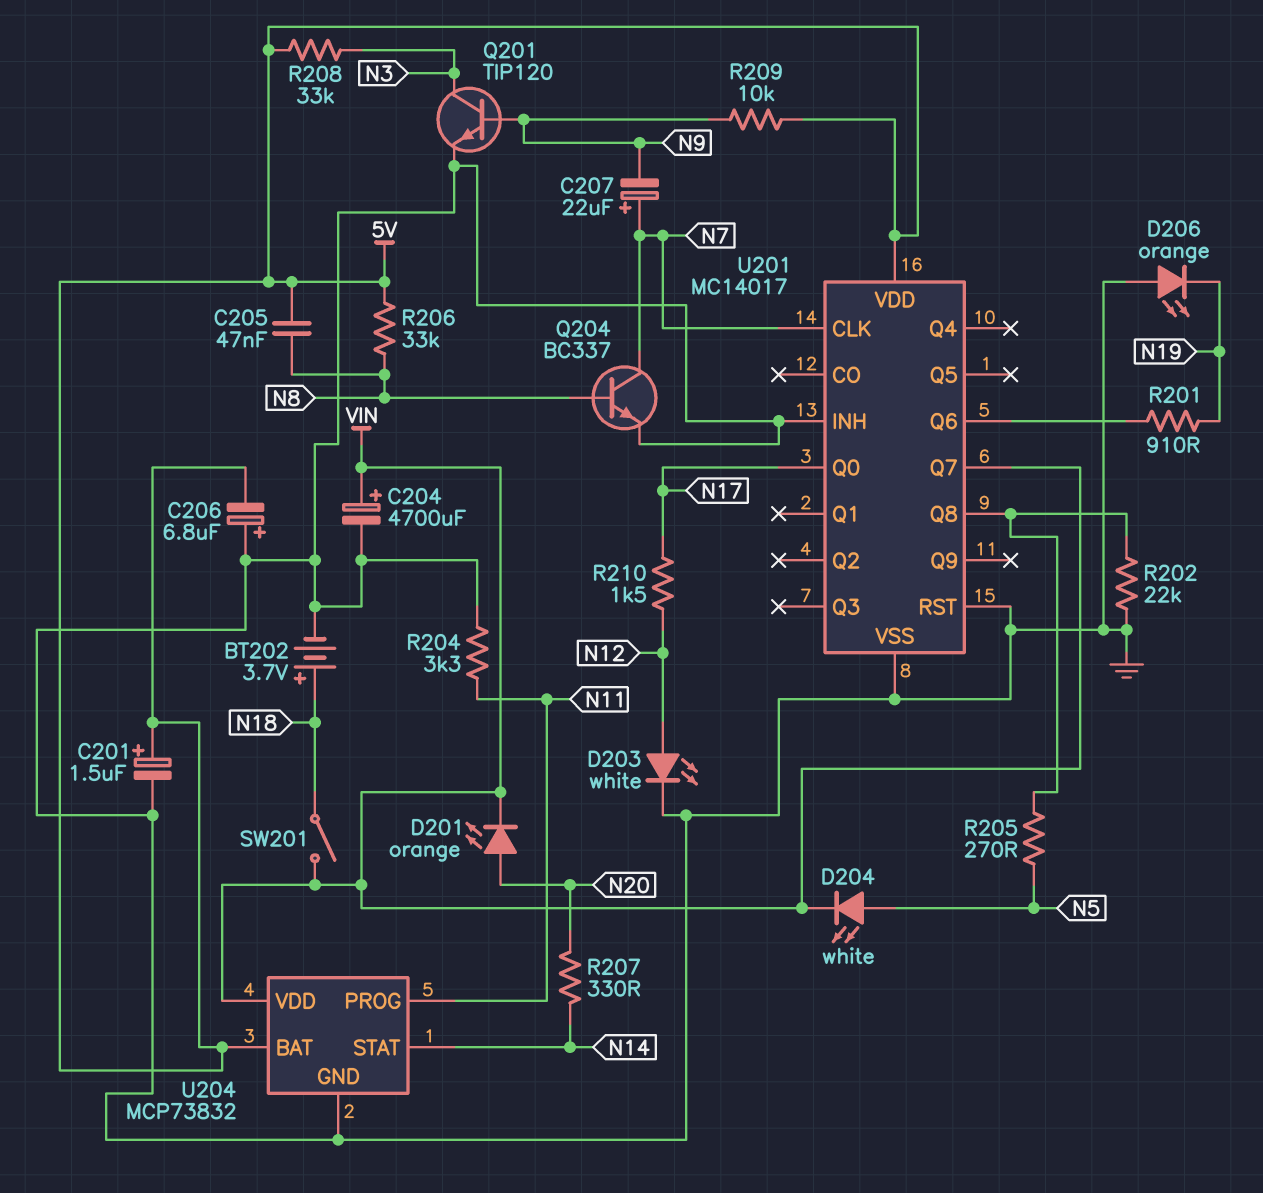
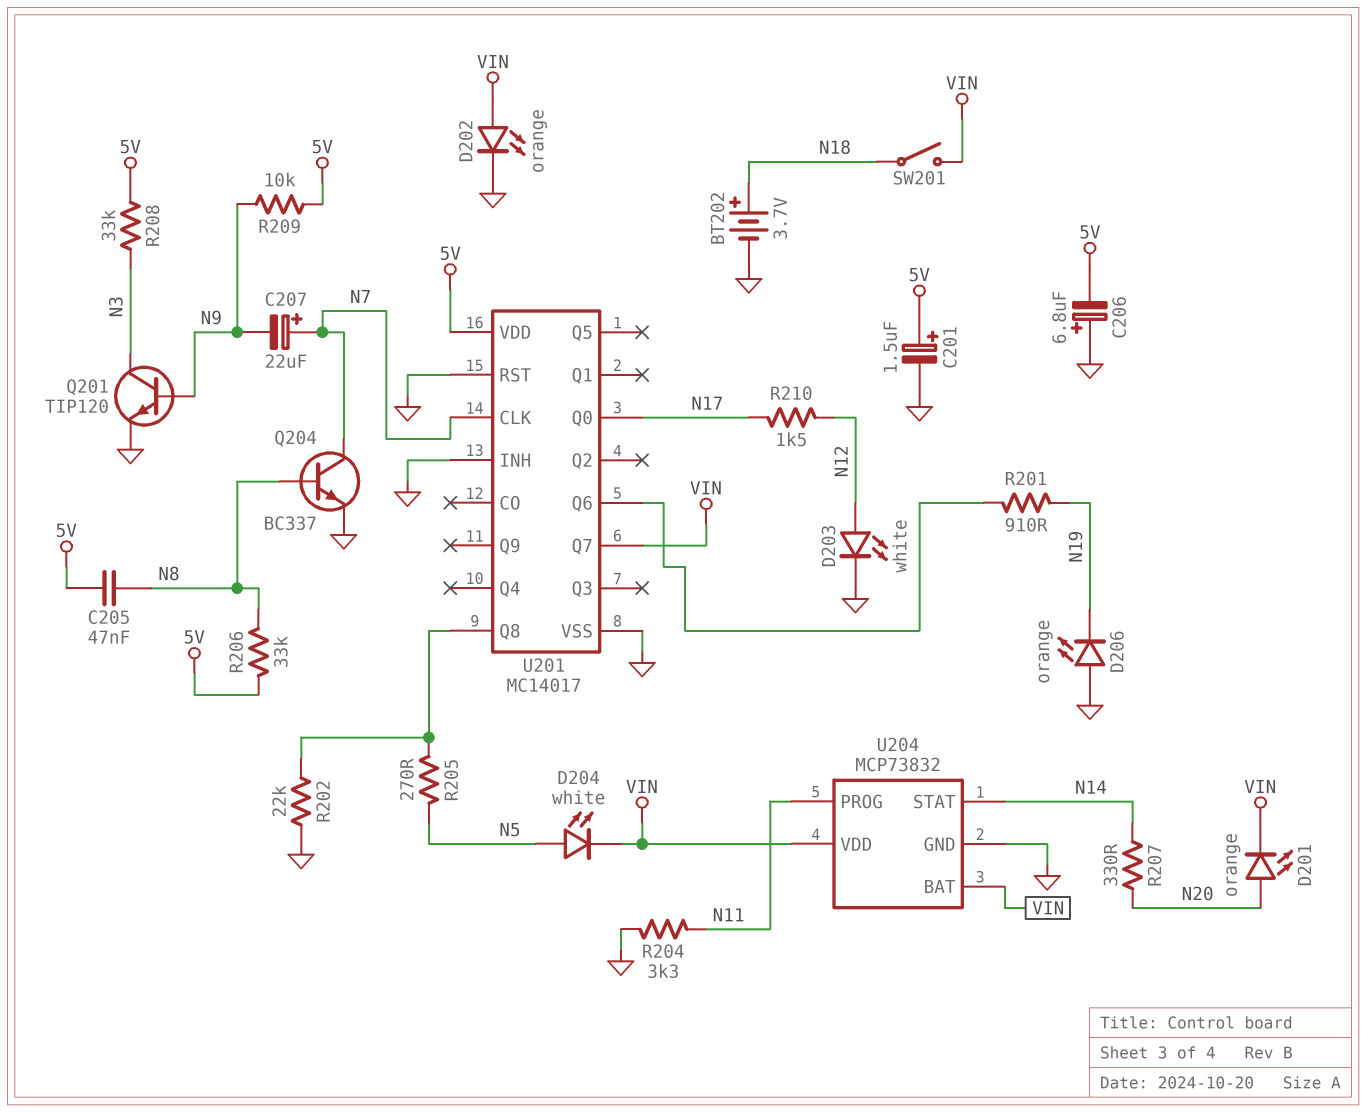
C204: 4700uF (plus VIN, minus GND) -> none
D202: none -> LED orange (A VIN, K GND)
U204 pin BAT: 5V -> VIN

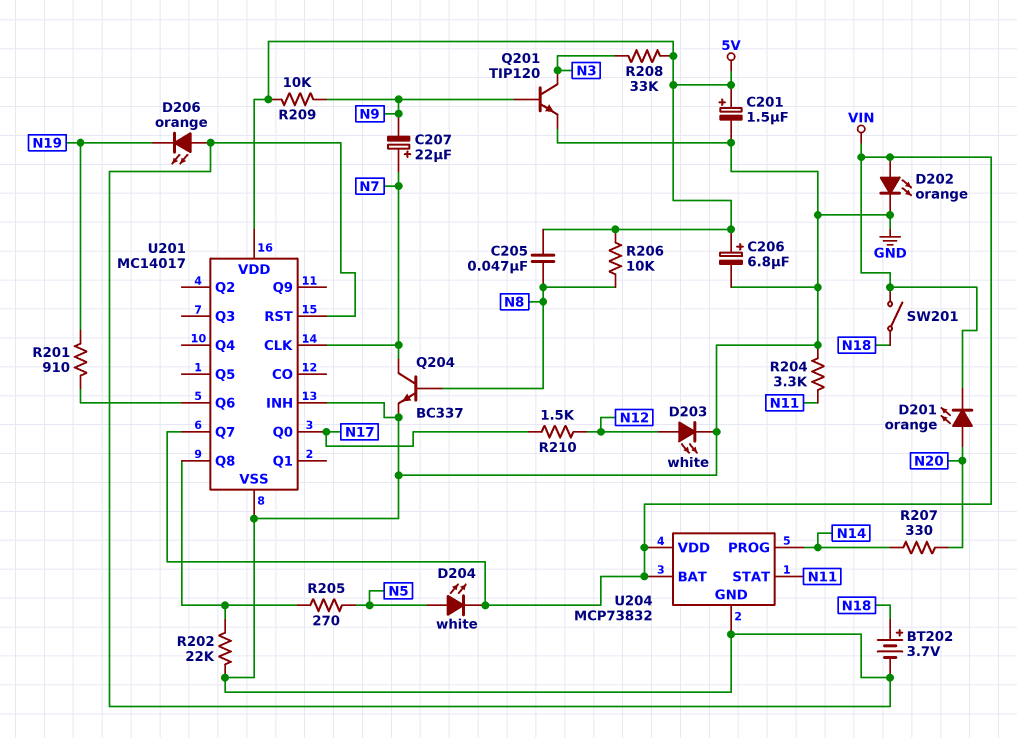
C206: 6.8uF (plus GND, minus 5V) -> 6.8uF (plus 5V, minus GND)
R206: 33k (5V, N8) -> 10k (5V, N8)
U204 pin PROG: N11 -> N14
U204 pin STAT: N14 -> N11

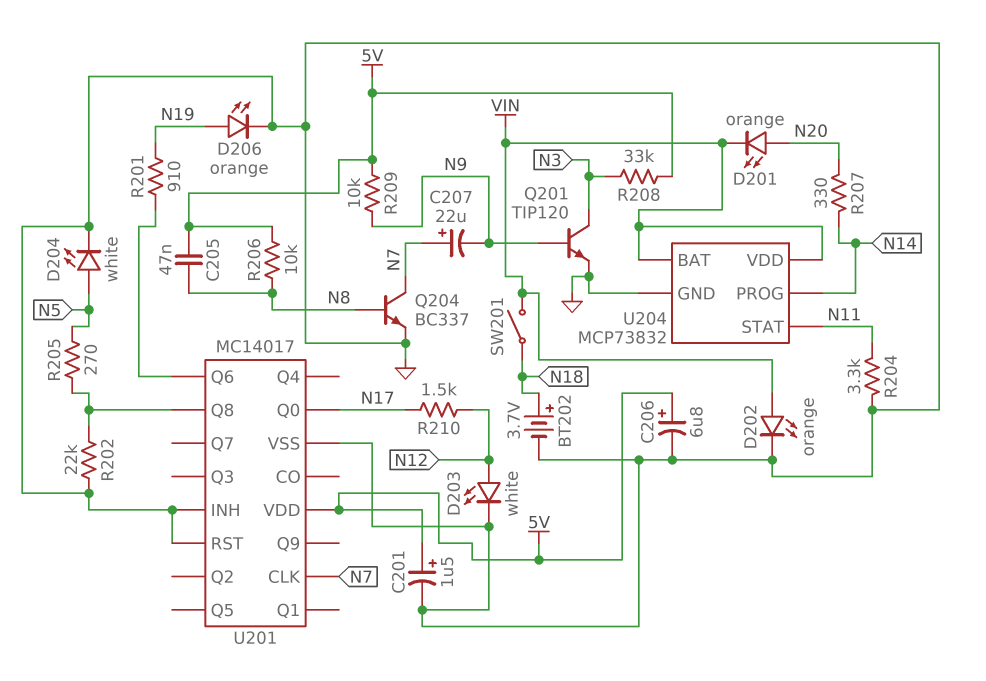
D204: LED white (A N5, K VIN) -> LED white (A N5, K GND)
D206: LED orange (A GND, K N19) -> LED orange (A N19, K GND)
U201 pin Q7: VIN -> none

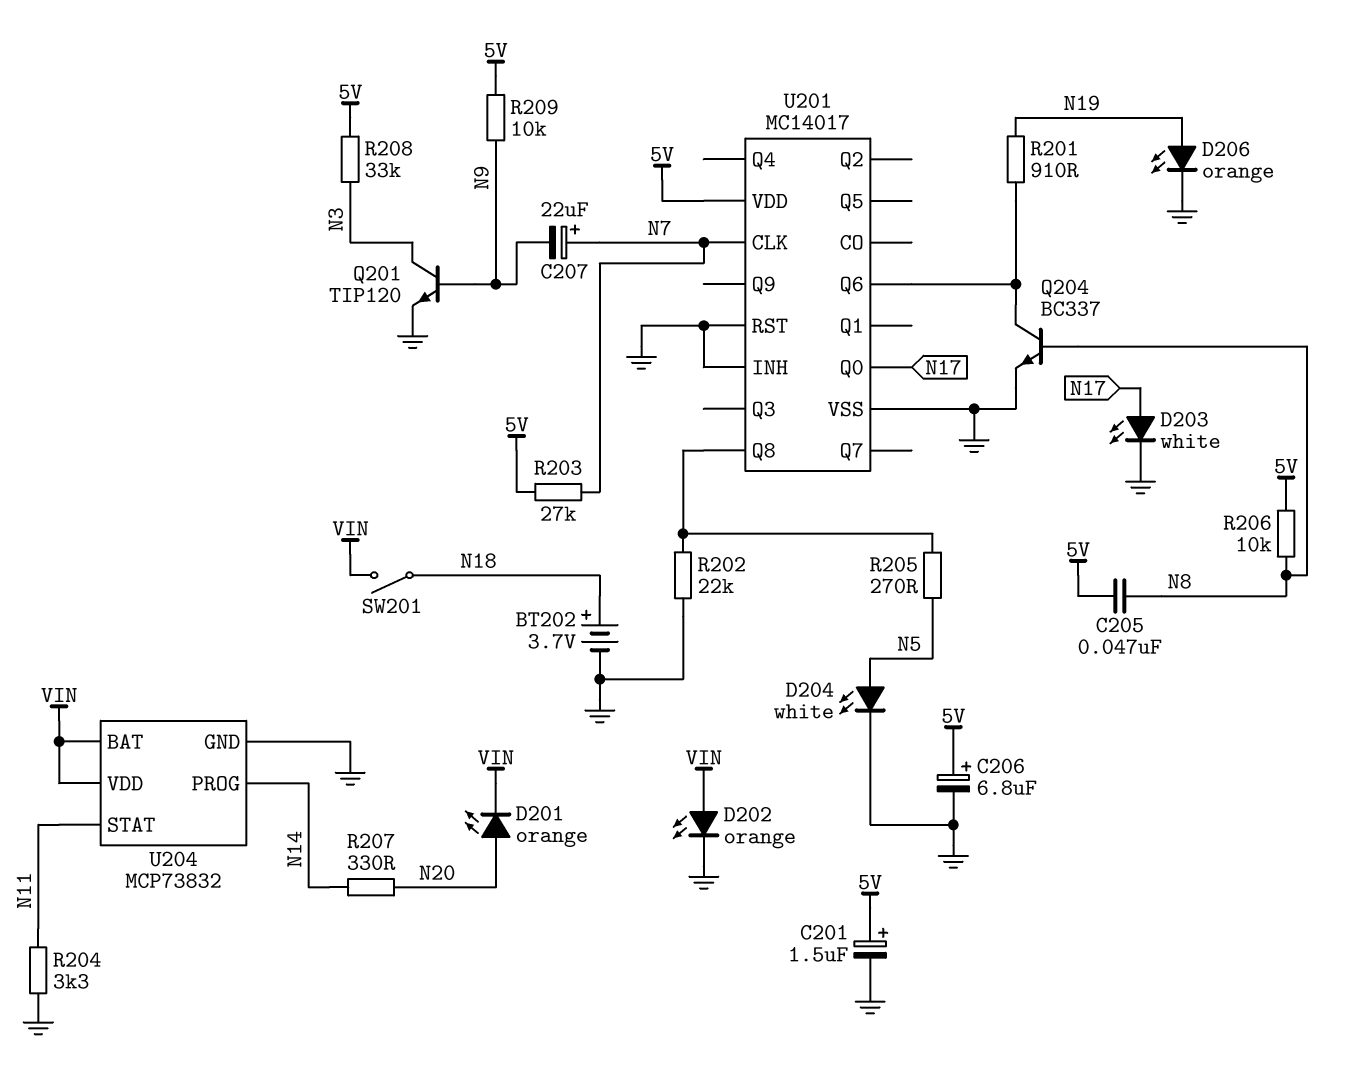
D203: LED white (A N12, K GND) -> LED white (A N17, K GND)
Q204: NPN BC337 (B N8, C N7, E GND) -> NPN BC337 (B N8, C U201/Q6, E GND)
R203: none -> 27k (5V, N7)
R210: 1.5k (N12, N17) -> none

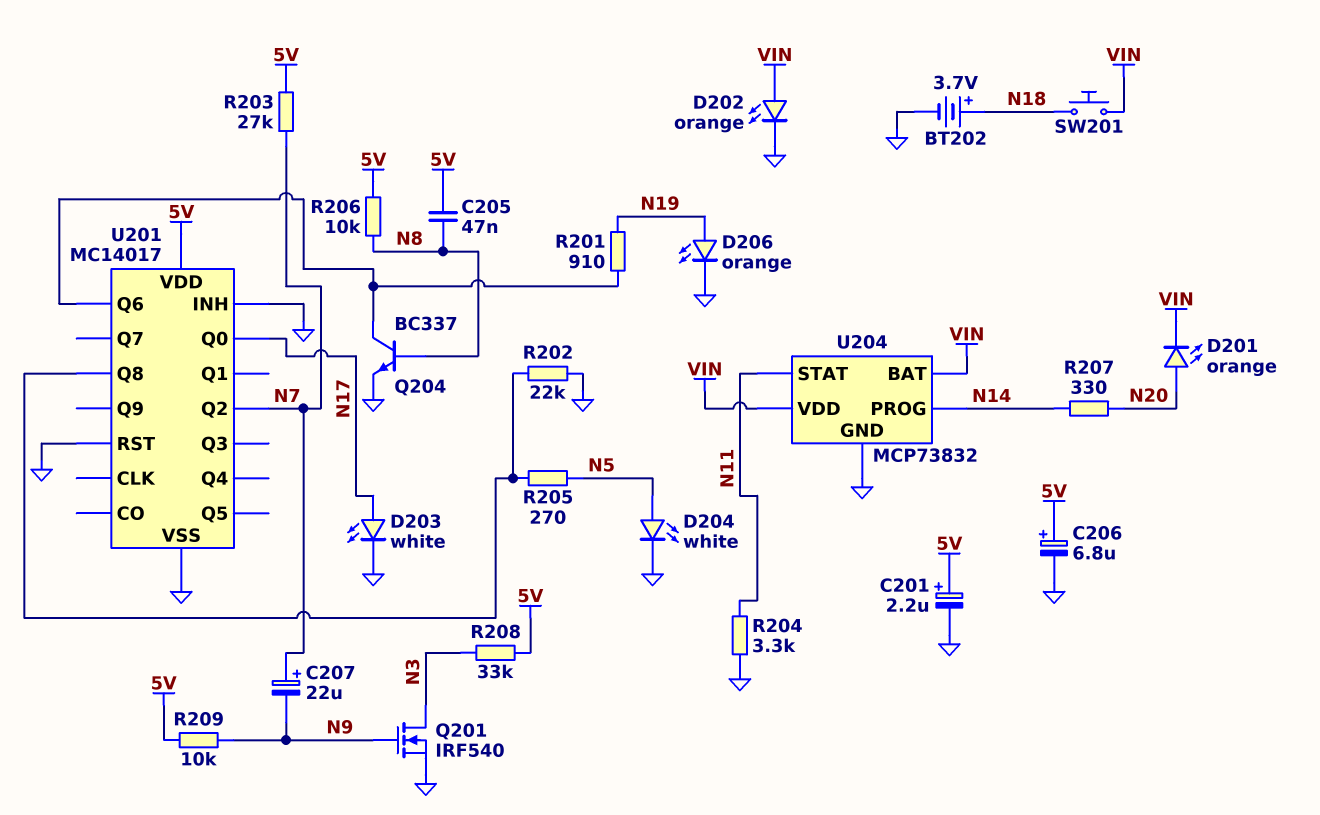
C201: 1.5uF (plus 5V, minus GND) -> 2.2uF (plus 5V, minus GND)
Q201: NPN TIP120 (B N9, C N3, E GND) -> NMOS IRF540 (G N9, D N3, S GND)
SW201: switch (N18, VIN) -> button (N18, VIN)
U201 pin CLK: N7 -> none
U201 pin Q2: none -> N7

